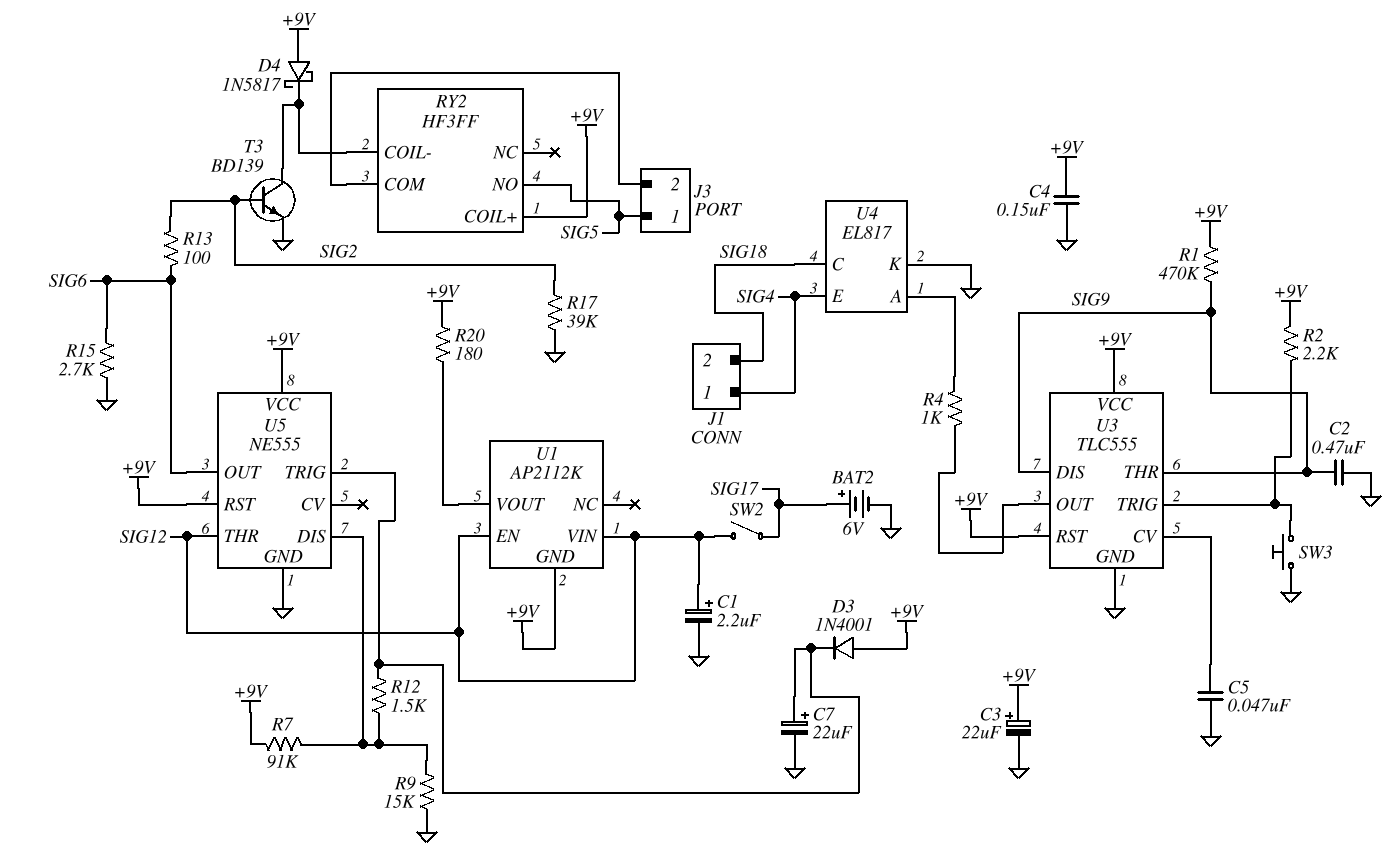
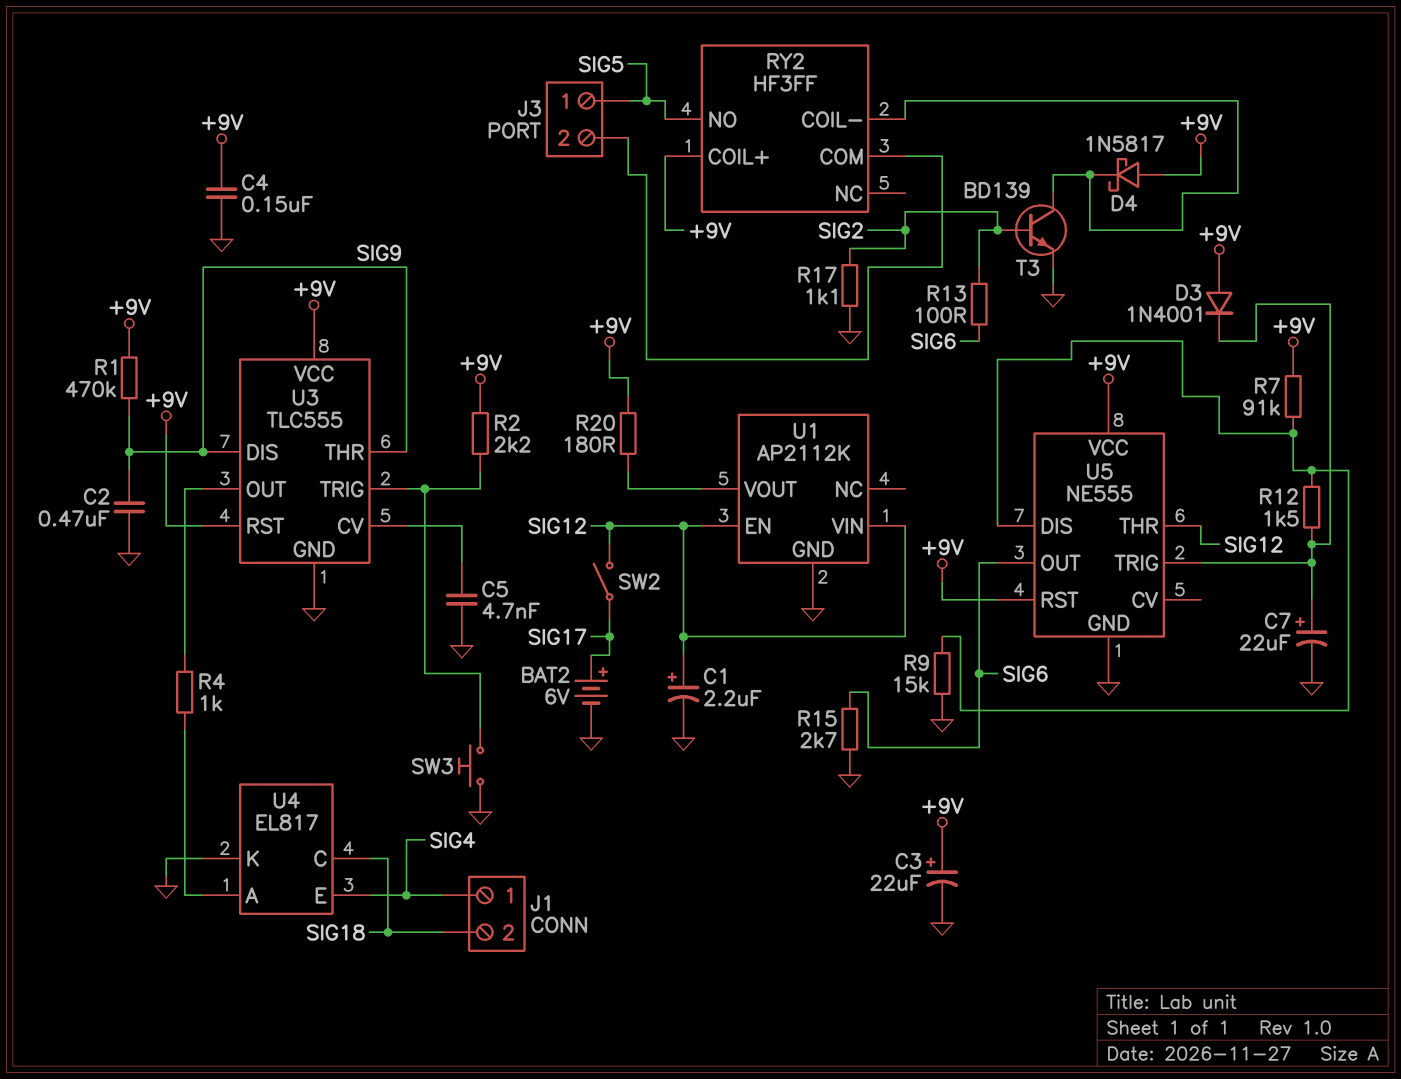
C5: 47nF (GND, U3/CV) -> 4.7nF (GND, U3/CV)
R17: 39k (GND, SIG2) -> 1.1k (GND, SIG2)
U1 pin GND: +9V -> GND

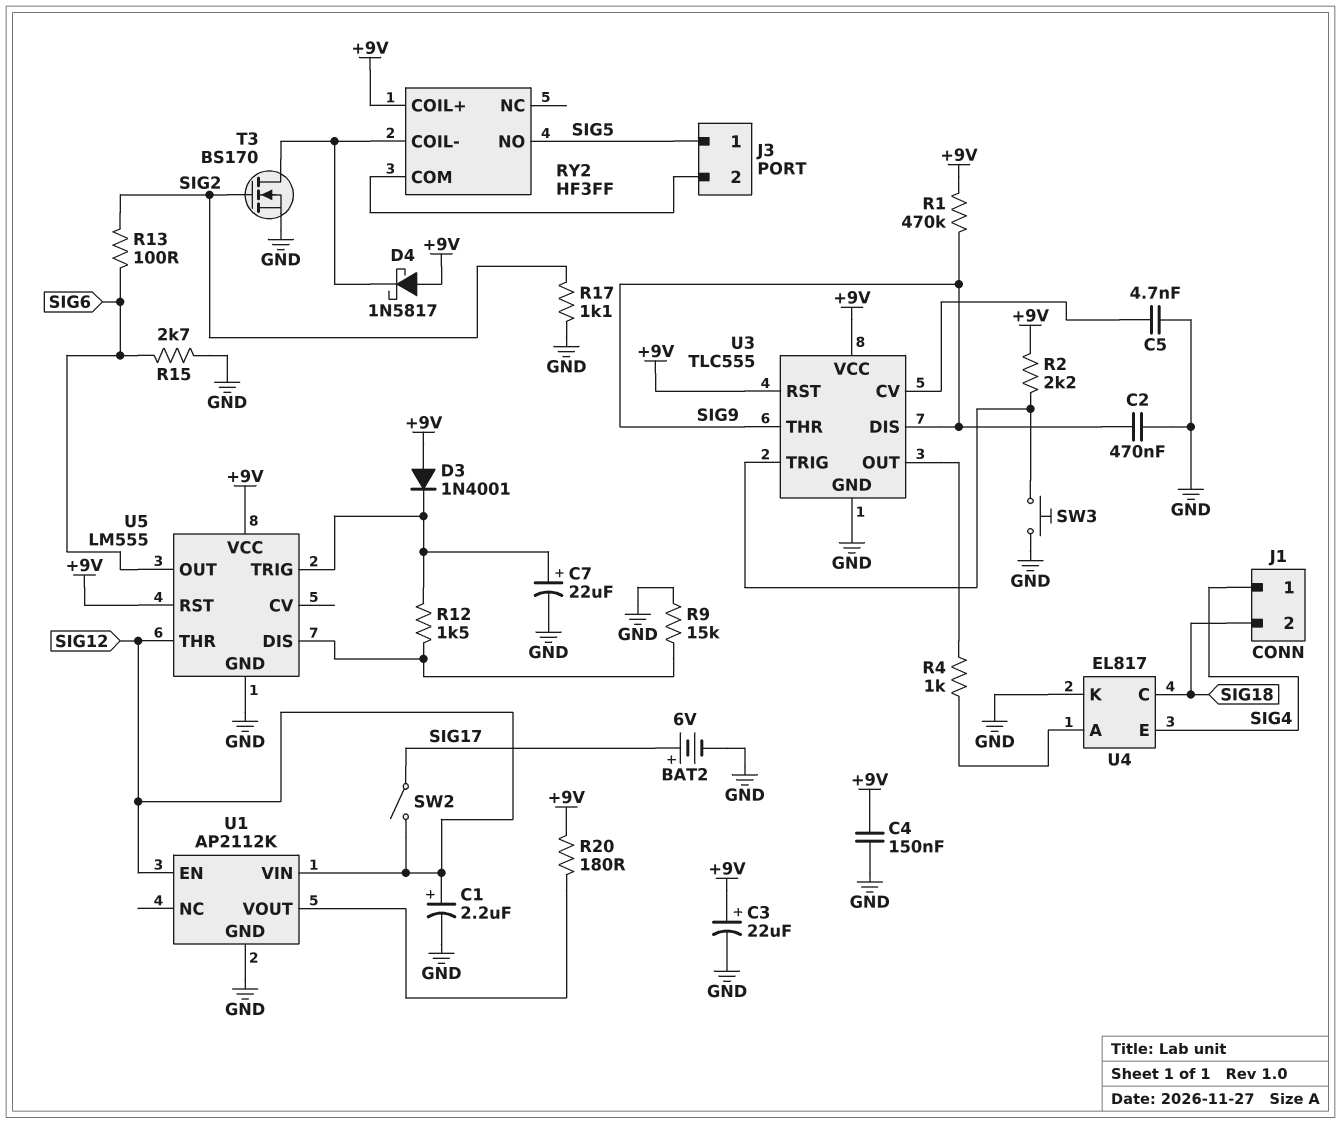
R7: 91k (+9V, U5/DIS) -> none
T3: NPN BD139 (B SIG2, C RY2/COIL-, E GND) -> NMOS BS170 (G SIG2, D RY2/COIL-, S GND)
U5: NE555 -> LM555

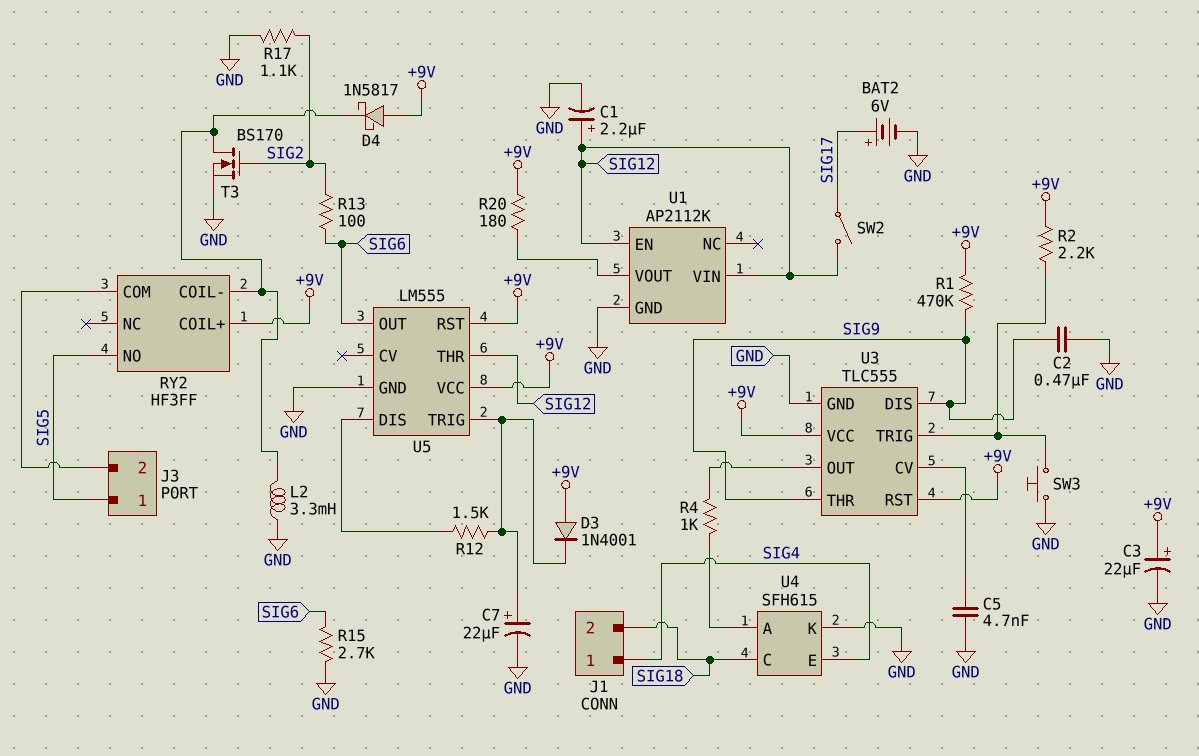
C4: 150nF (+9V, GND) -> none
L2: none -> 3.3mH (GND, RY2/COIL-)
R9: 15k (GND, U5/DIS) -> none
U4: EL817 -> SFH615

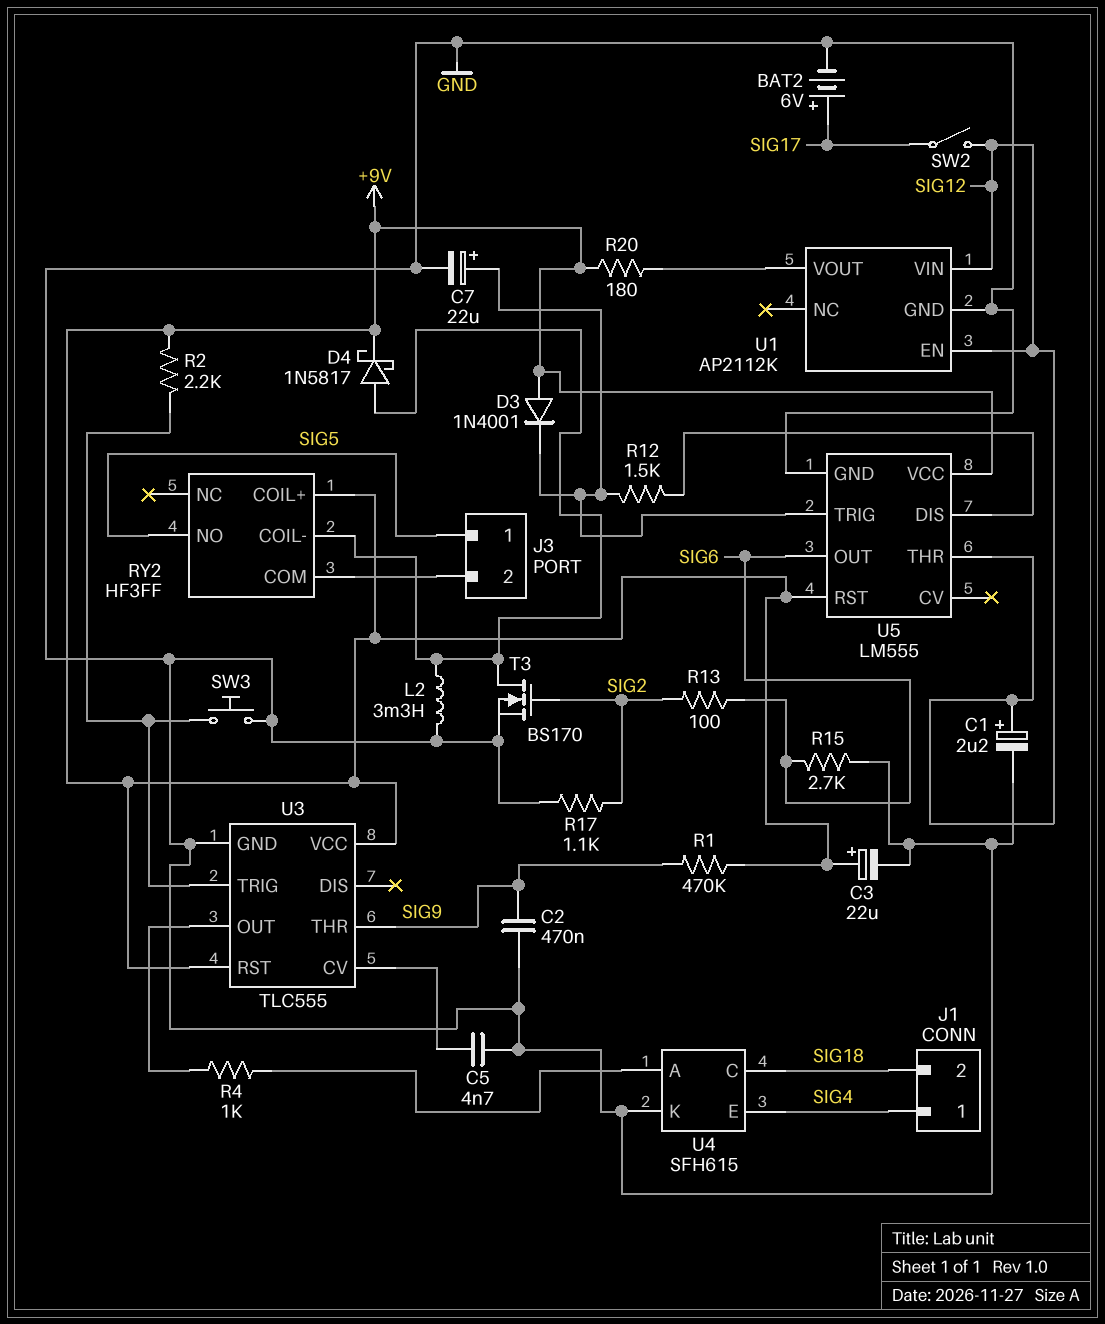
D4: schottky 1N5817 (A +9V, K RY2/COIL-) -> schottky 1N5817 (A RY2/COIL-, K +9V)
U3 pin DIS: SIG9 -> none

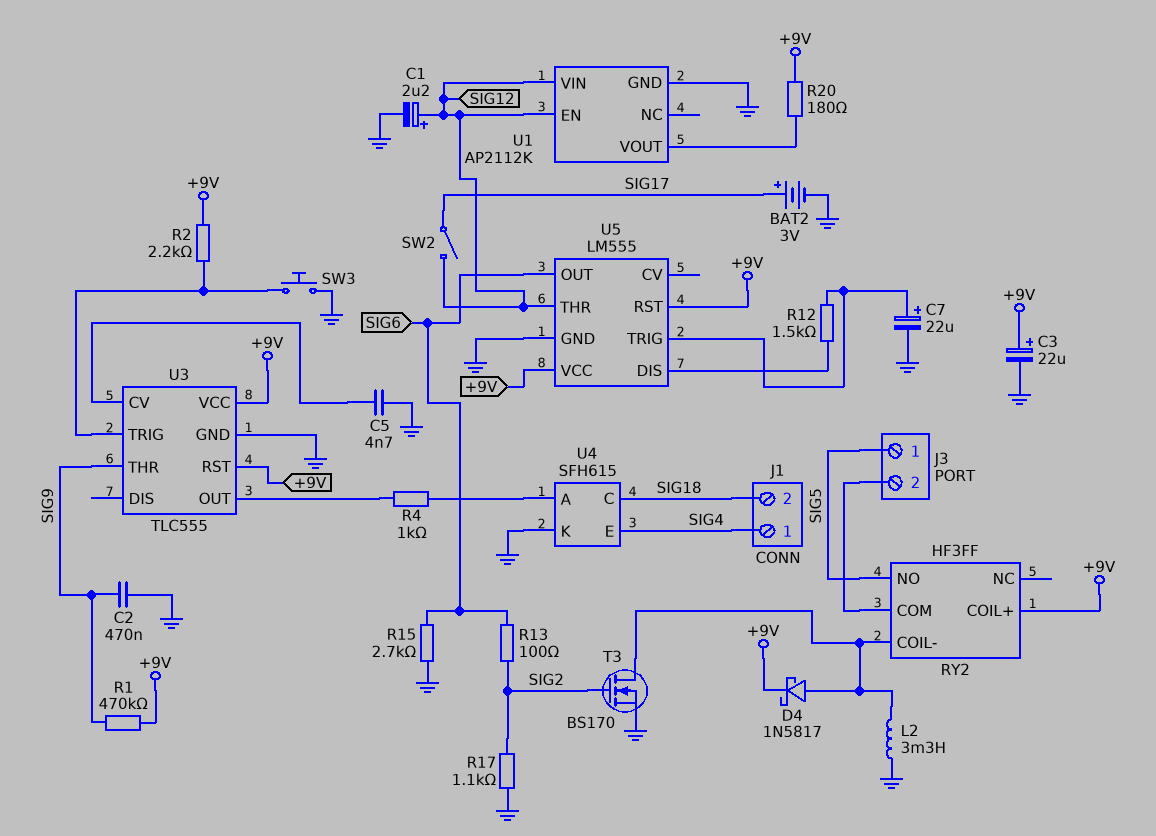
BAT2: 6V (plus SIG17, minus GND) -> 3V (plus SIG17, minus GND)
D3: diode 1N4001 (A +9V, K U5/TRIG) -> none

